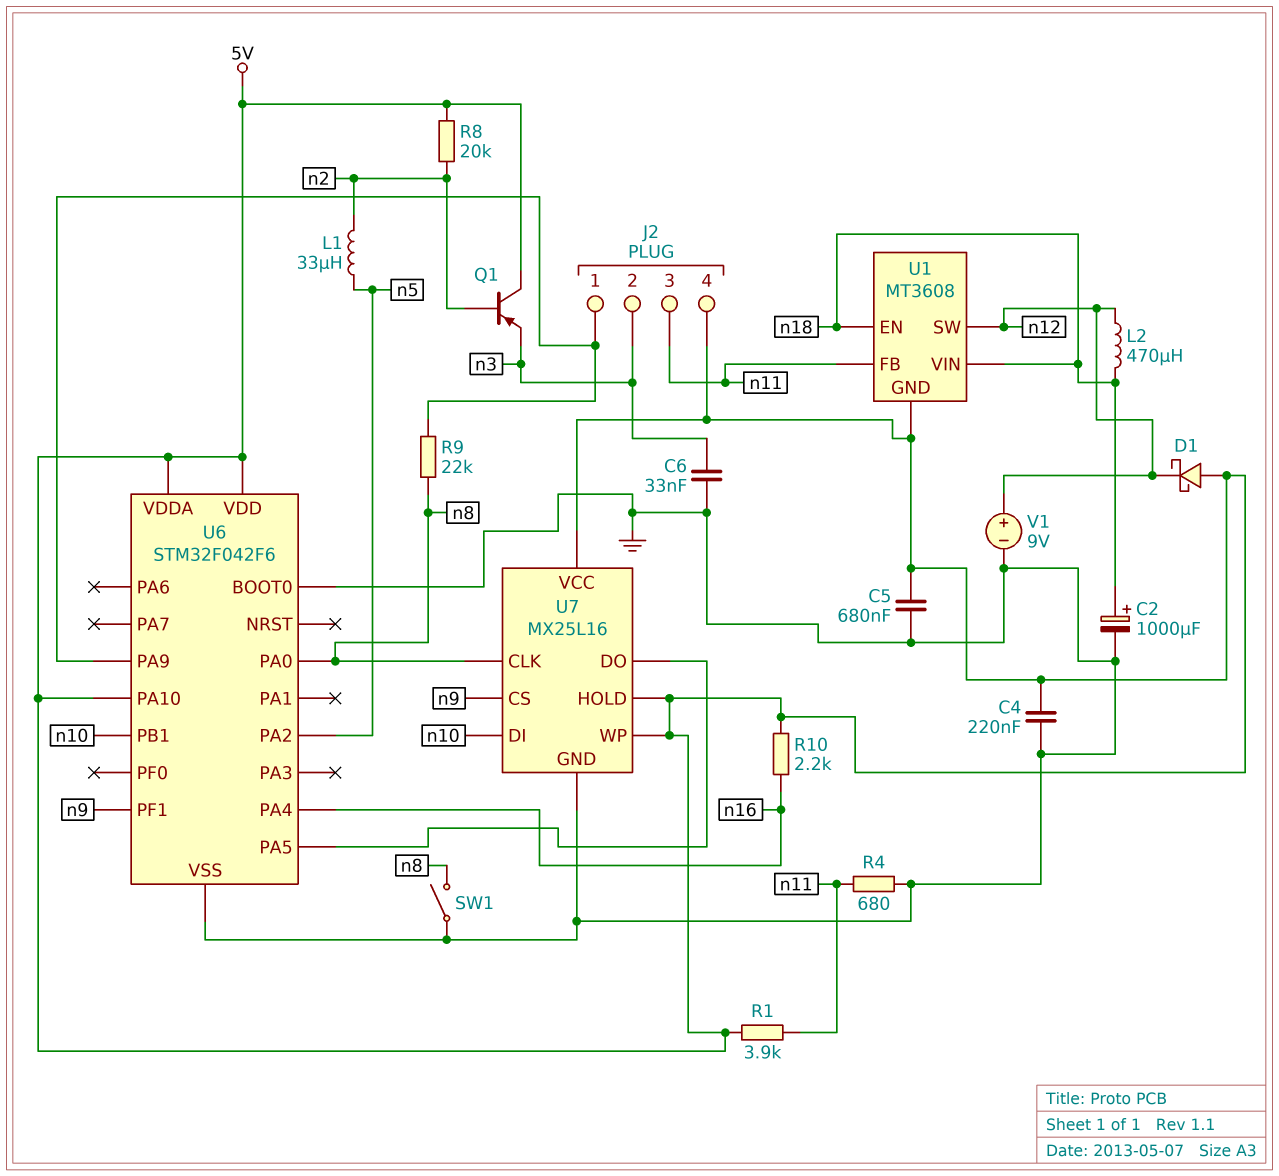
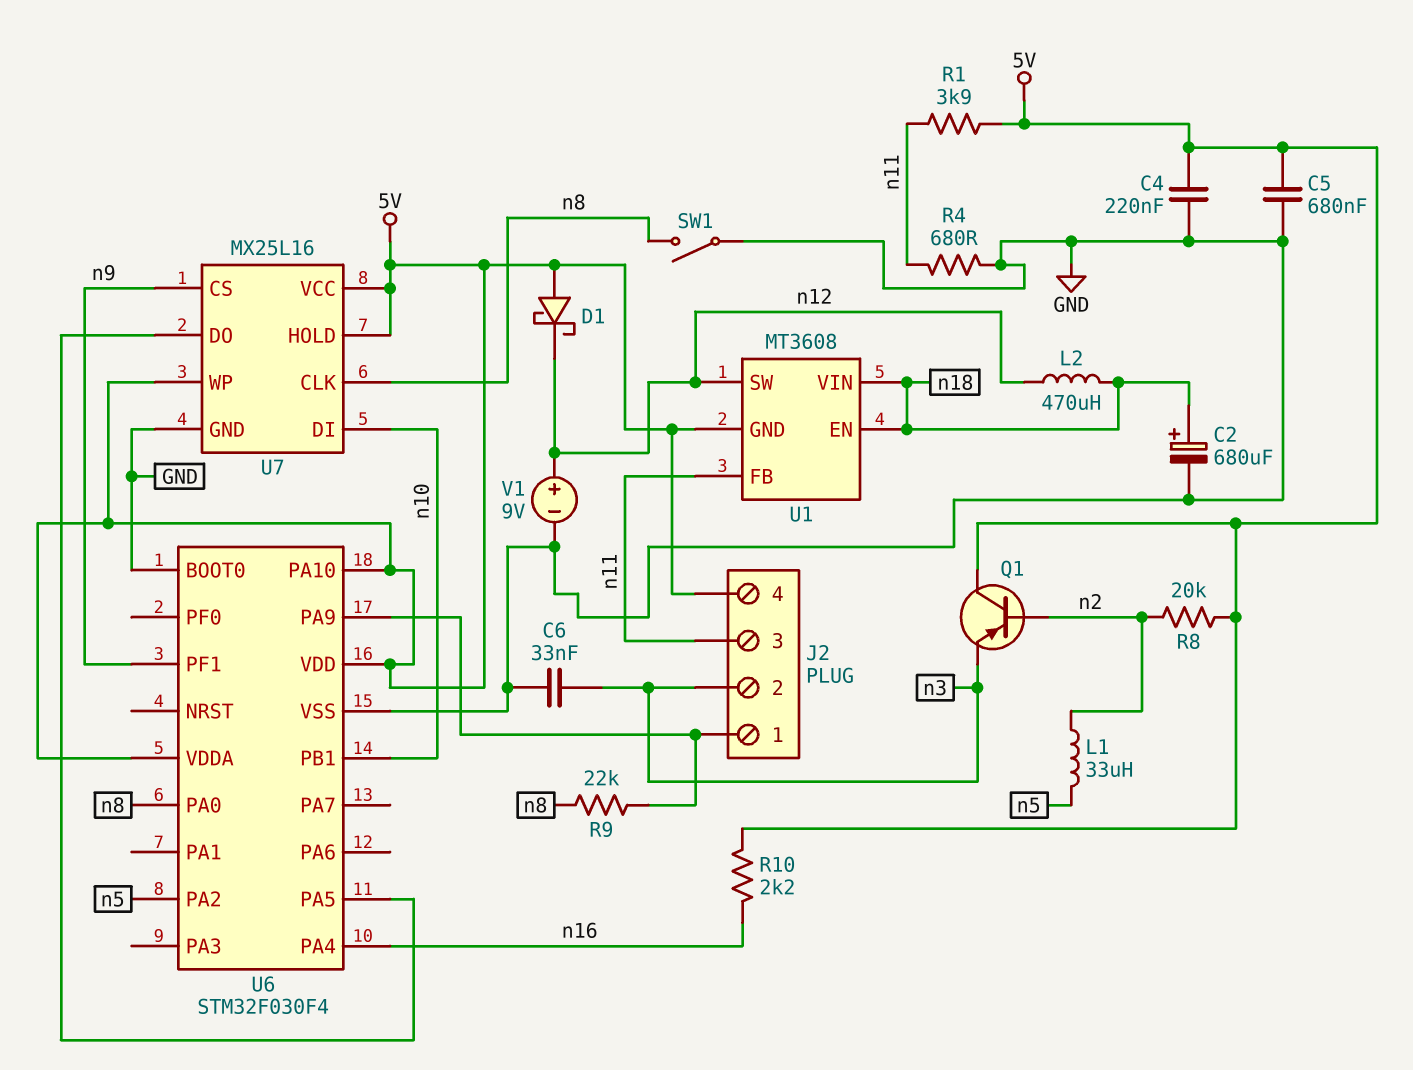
C2: 1000uF (plus n18, minus GND) -> 680uF (plus n18, minus GND)
U6: STM32F042F6 -> STM32F030F4

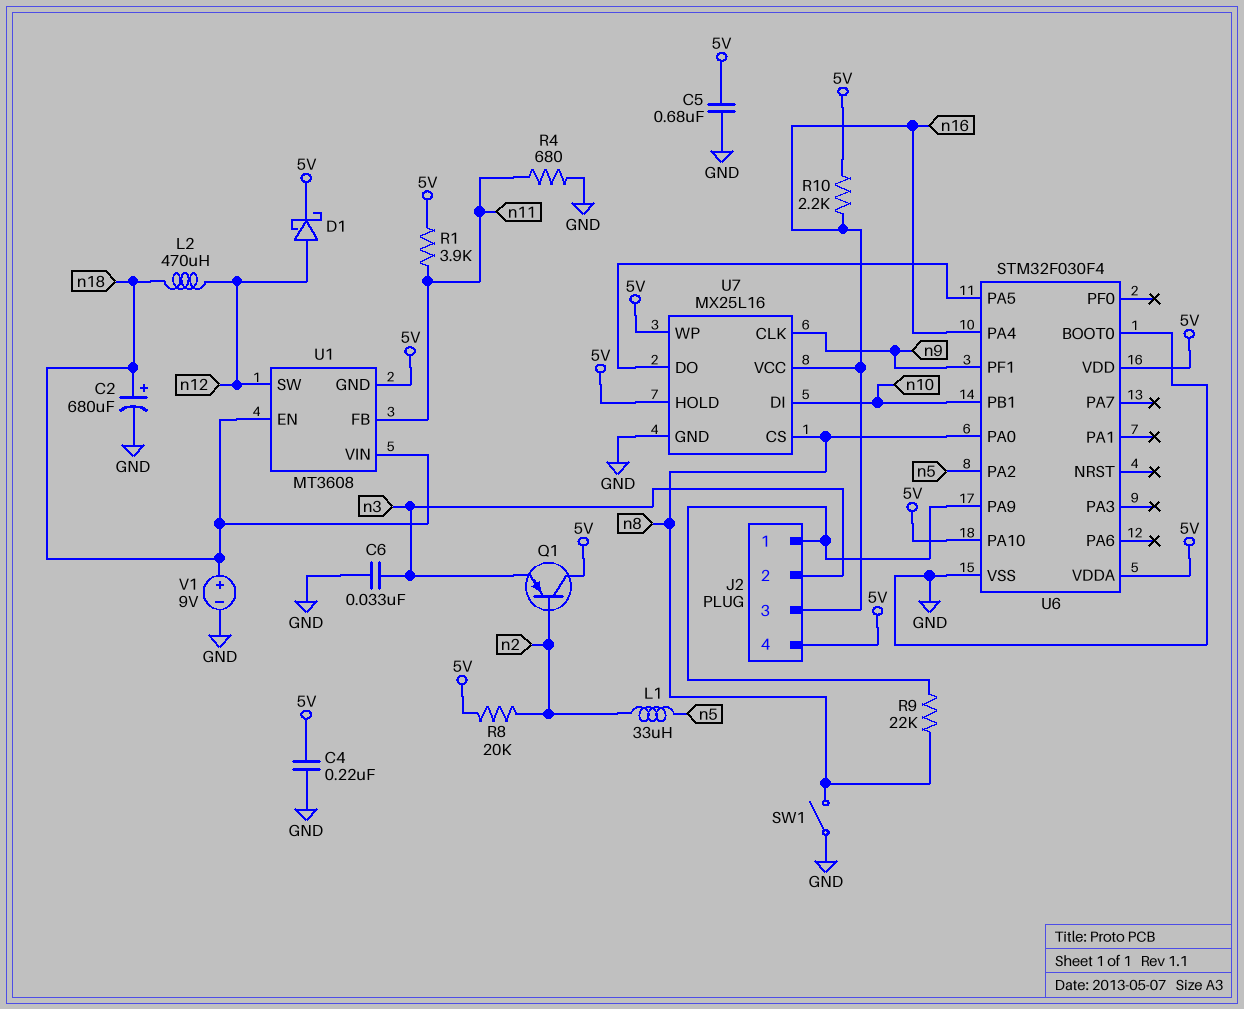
D1: schottky (A 5V, K n12) -> schottky (A n12, K 5V)
J2 pin 3: n11 -> n16
U7 pin CLK: n8 -> n9
U7 pin CS: n9 -> n8
U7 pin VCC: 5V -> n16
V1: 9V (plus n12, minus GND) -> 9V (plus n18, minus GND)

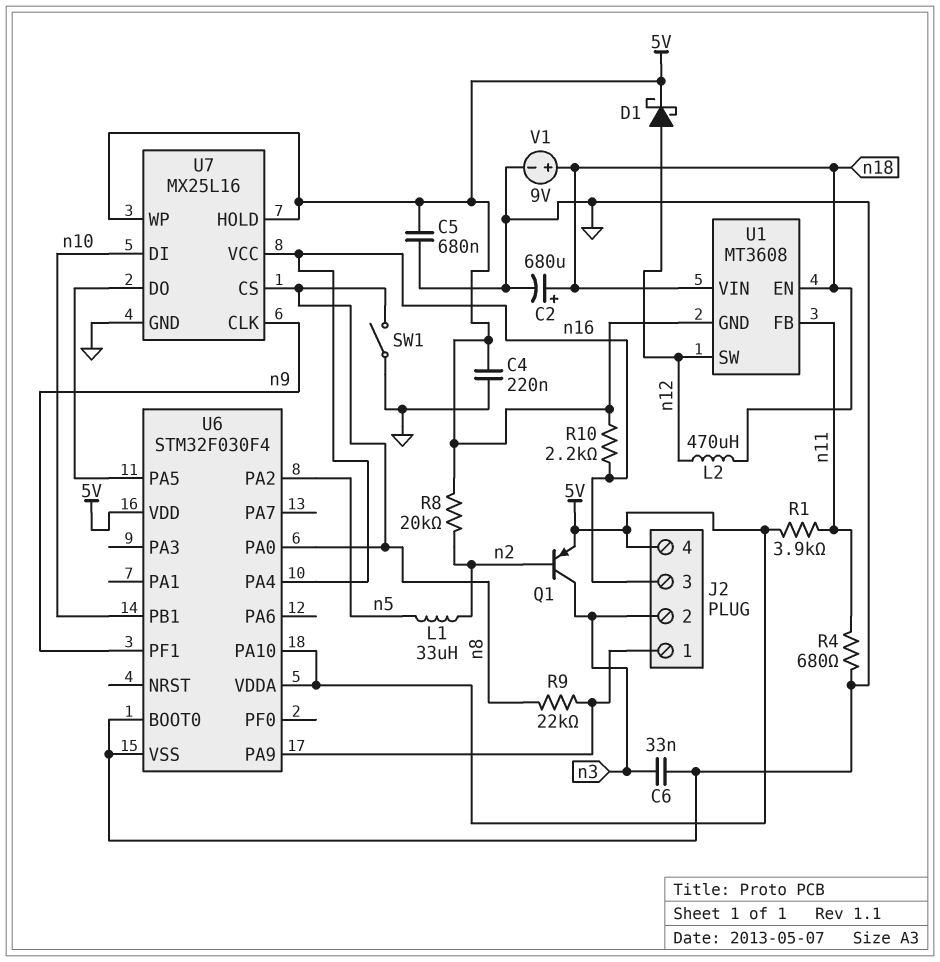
Q1: PNP (B n2, C 5V, E n3) -> PNP (B n2, C n3, E 5V)

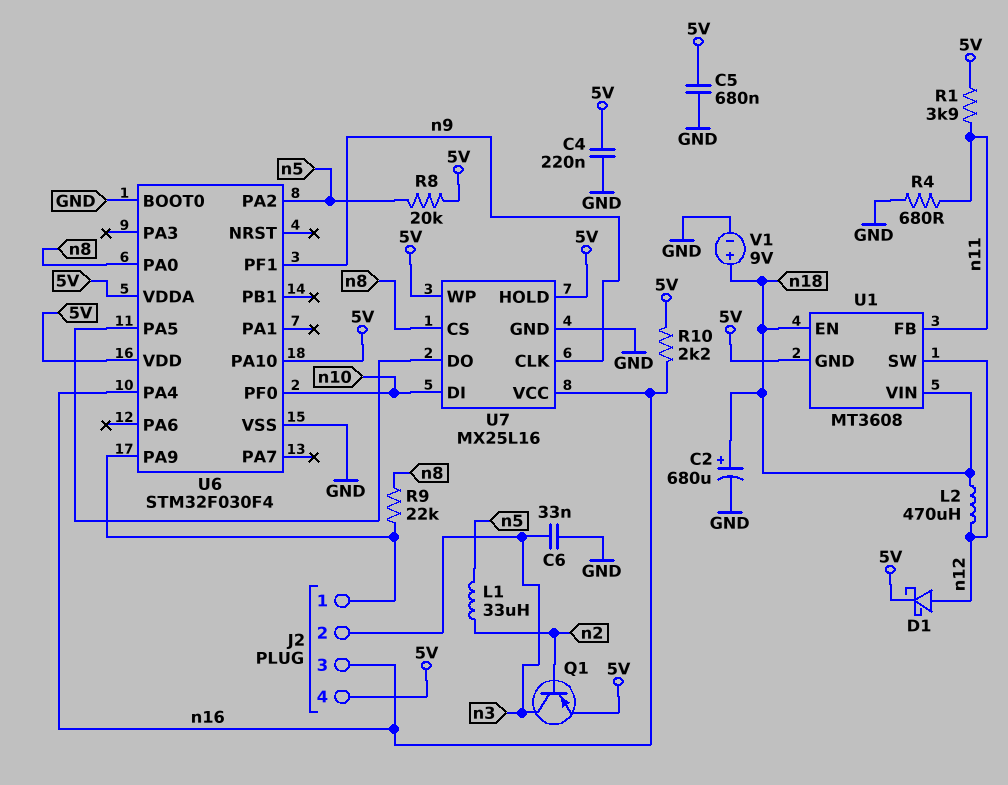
R8: 20k (5V, n2) -> 20k (5V, n5)
SW1: switch (GND, n8) -> none
U6 pin PB1: n10 -> none
U6 pin PF0: none -> n10

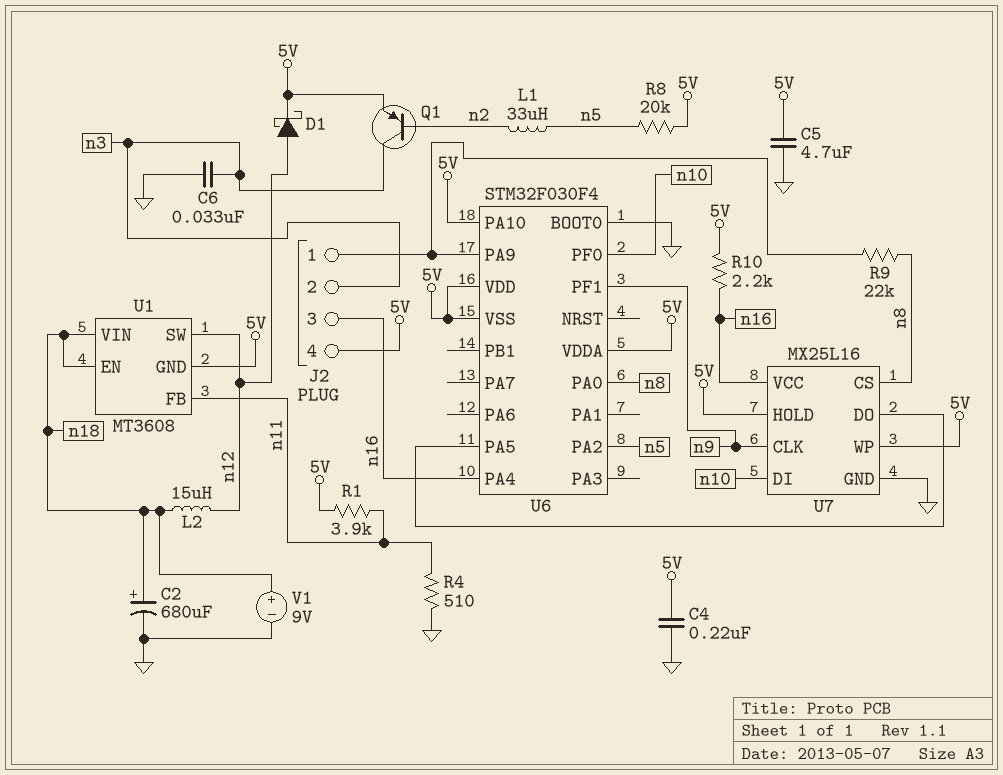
C5: 680nF (5V, GND) -> 4.7uF (5V, GND)
L2: 470uH (n12, n18) -> 15uH (n12, n18)
R4: 680 (GND, n11) -> 510 (GND, n11)
U6 pin VSS: GND -> 5V

